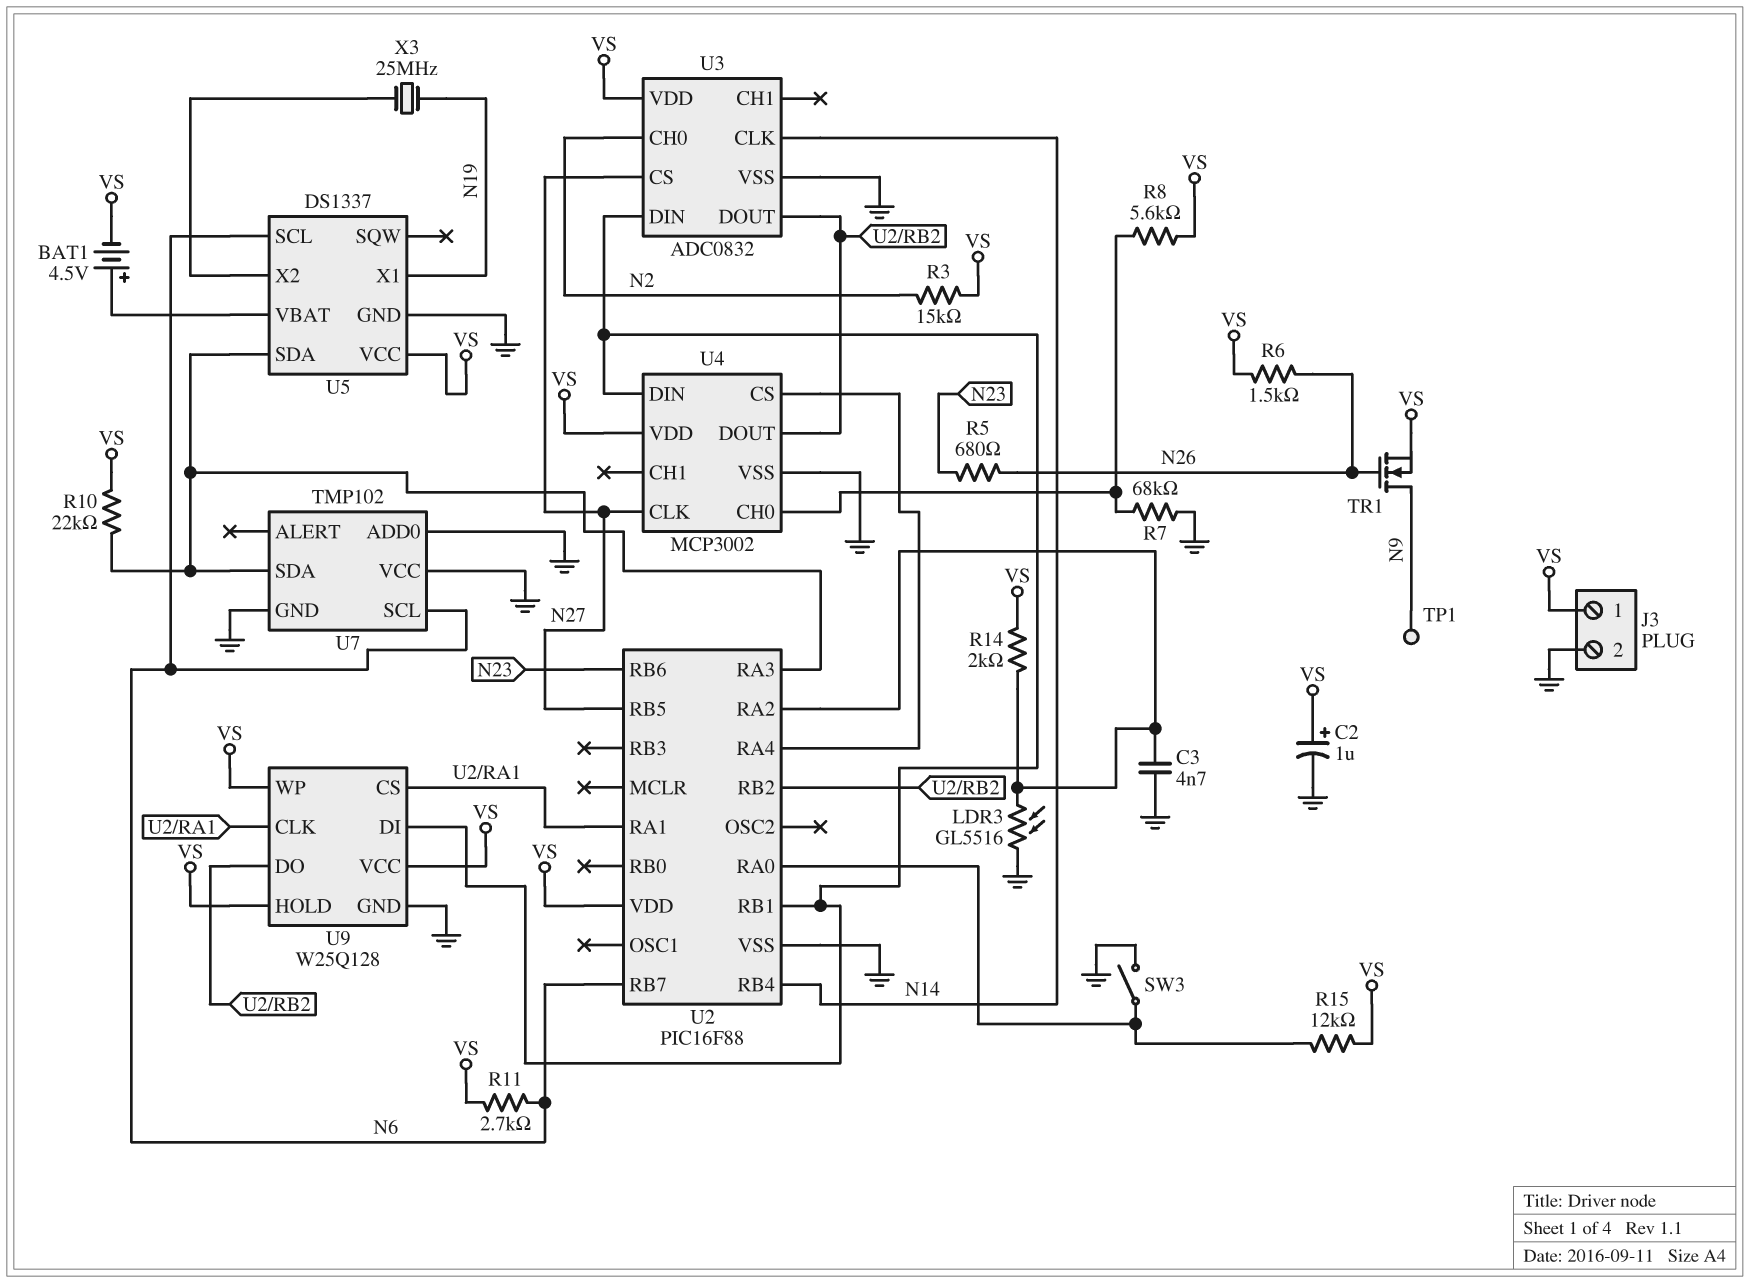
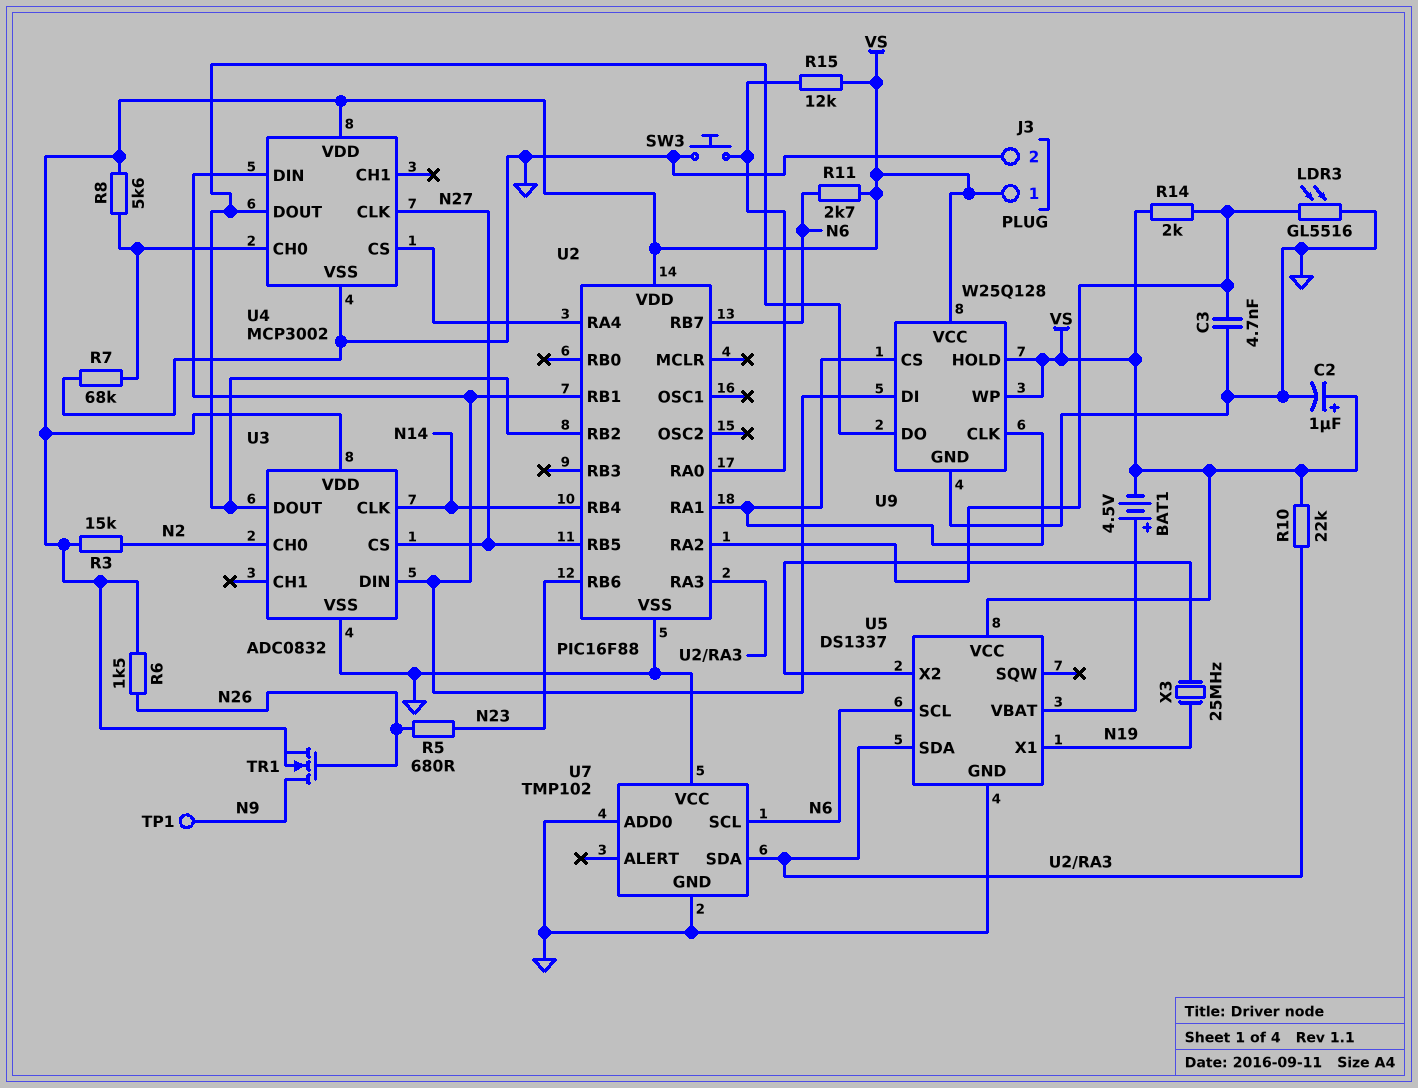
SW3: switch (GND, U2/RA0) -> button (GND, U2/RA0)

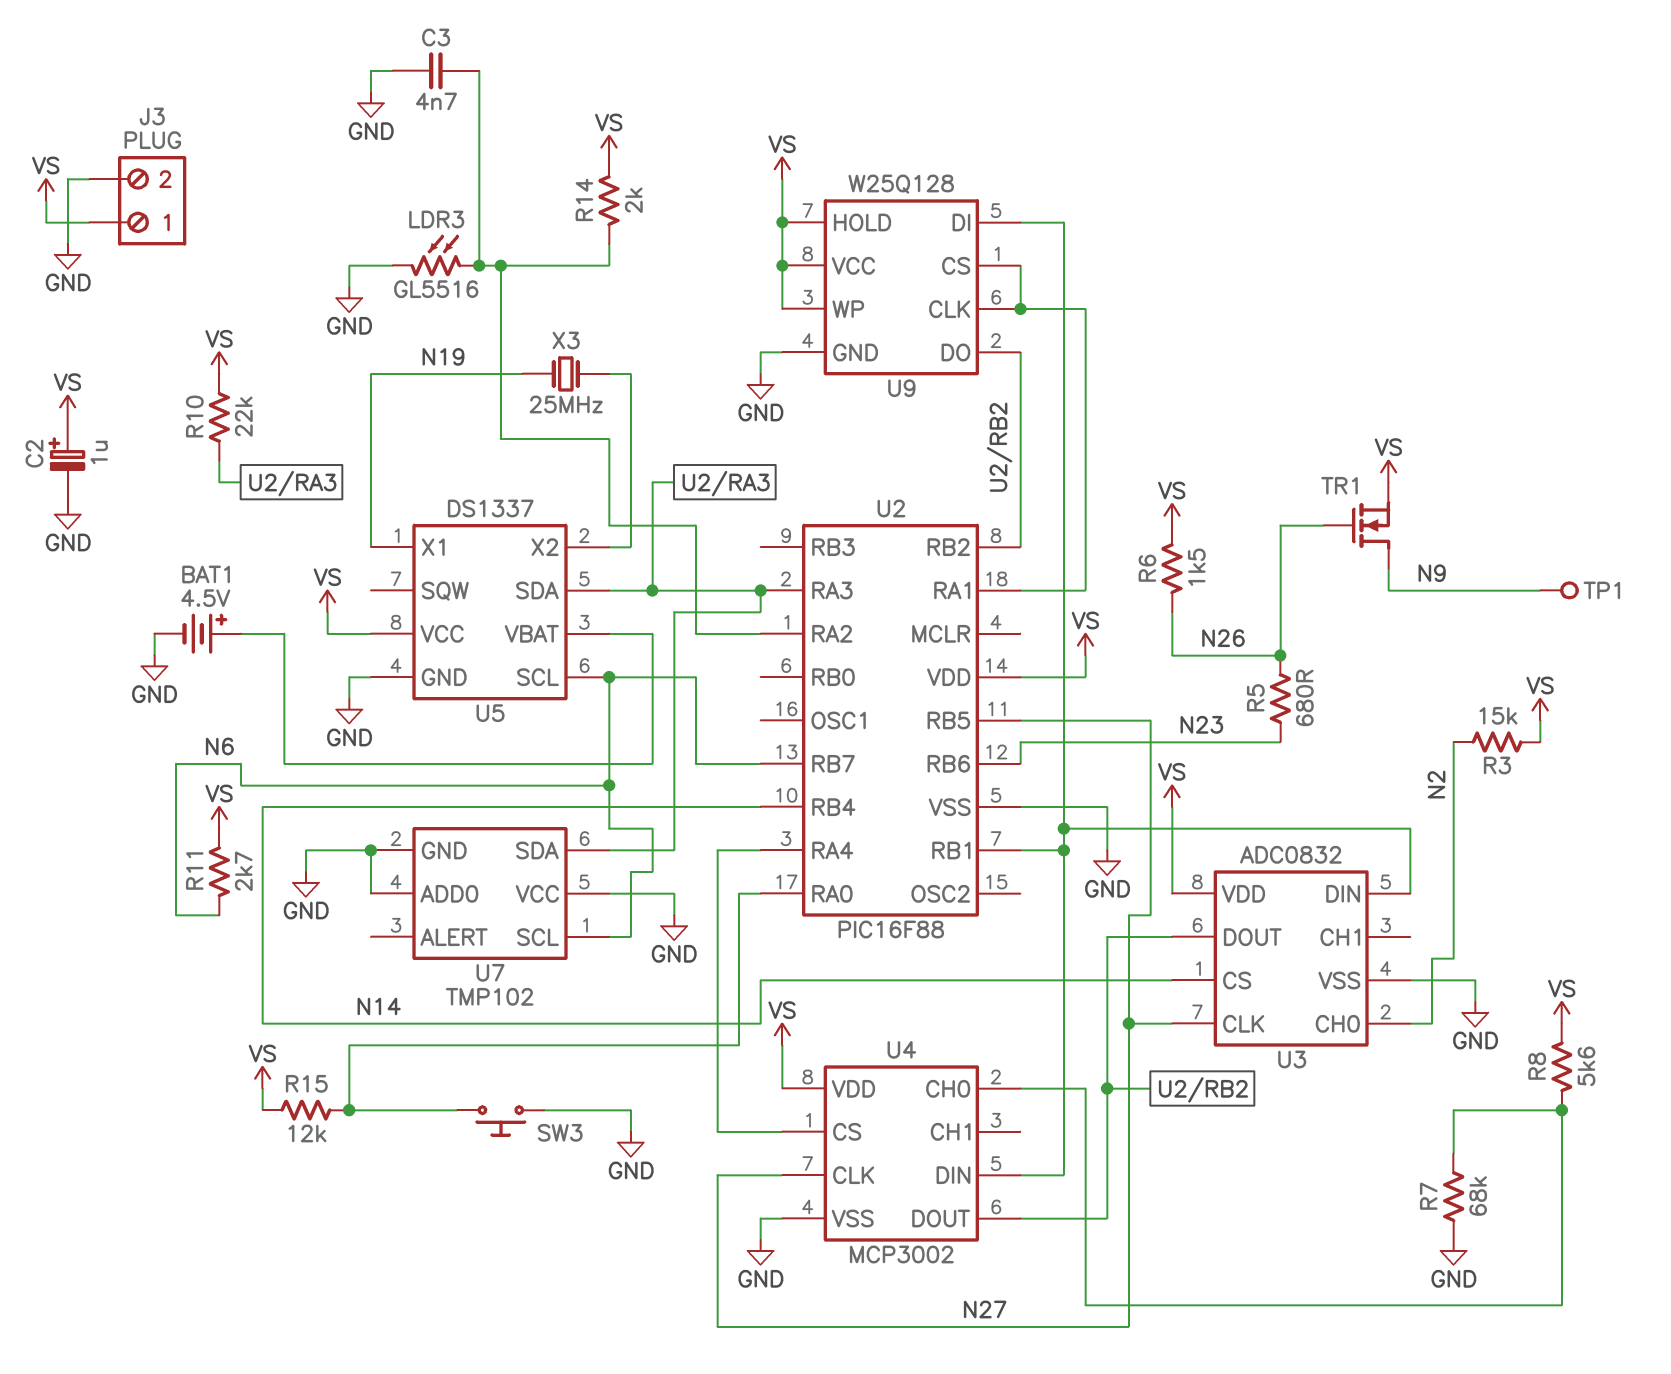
BAT1: 4.5V (plus U5/VBAT, minus VS) -> 4.5V (plus U5/VBAT, minus GND)
U3 pin CLK: N14 -> N27
U3 pin CS: N27 -> N14

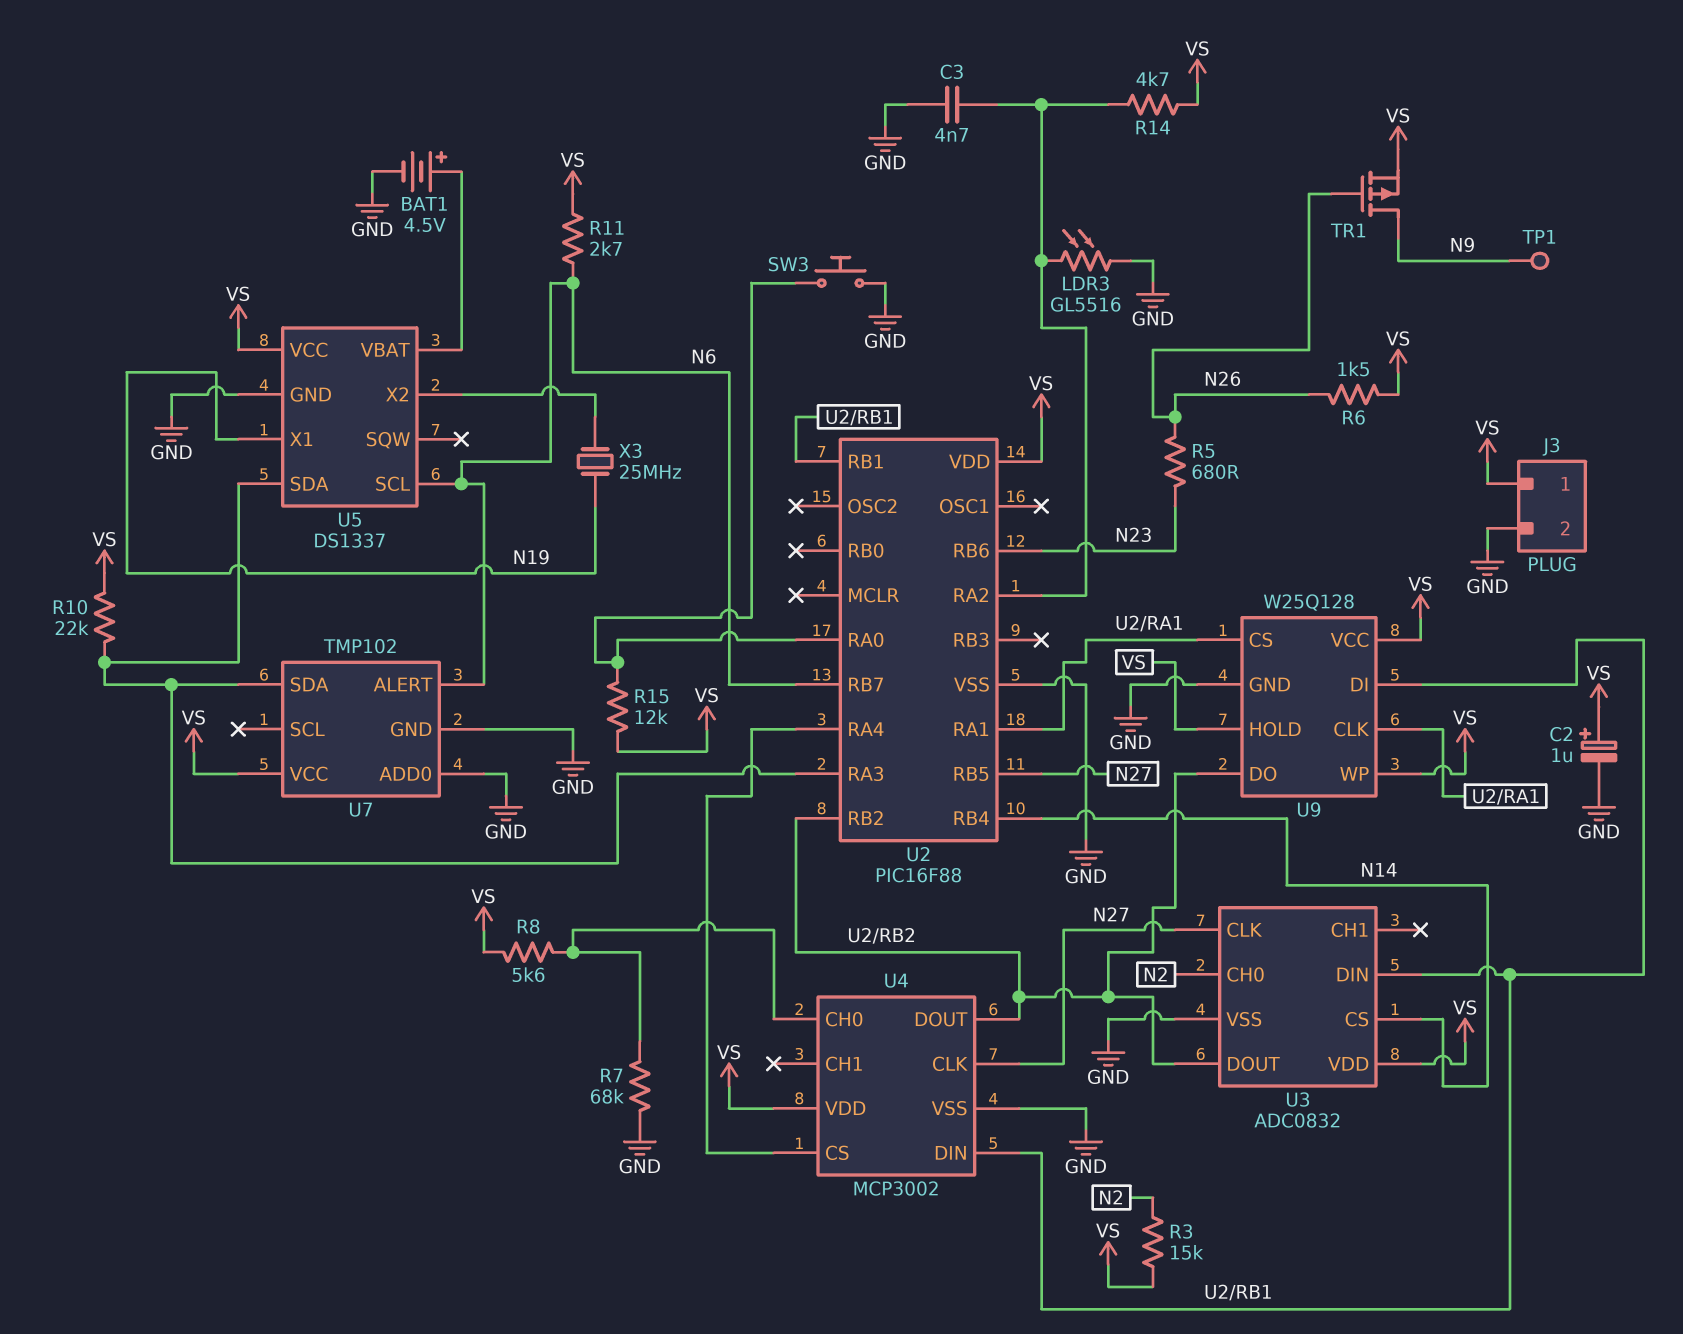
R14: 2k (U2/RA2, VS) -> 4.7k (U2/RA2, VS)
TR1: NMOS (G N26, D N9, S VS) -> PMOS (G N26, D N9, S VS)
U7 pin ALERT: none -> N6
U7 pin SCL: N6 -> none
U7 pin VCC: GND -> VS

